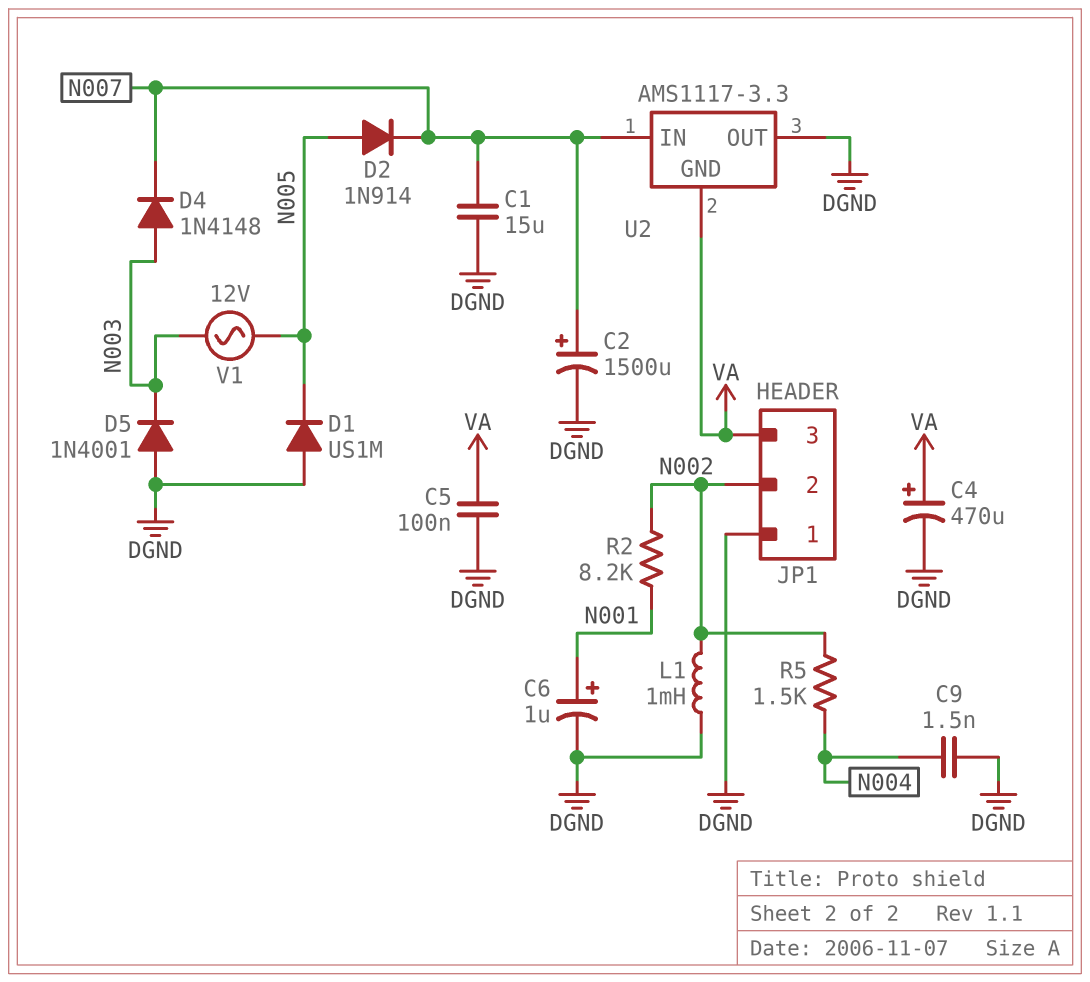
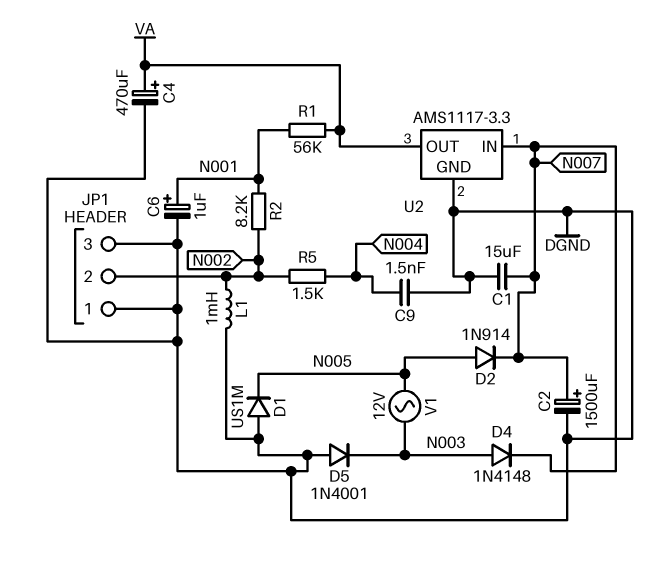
C5: 100nF (DGND, VA) -> none
JP1 pin 3: VA -> DGND
R1: none -> 56k (N001, VA)
U2 pin GND: VA -> DGND
U2 pin OUT: DGND -> VA

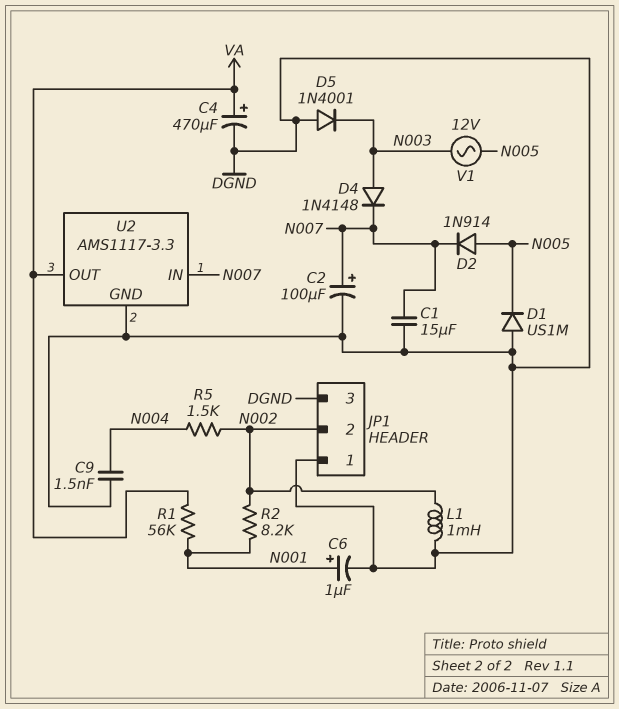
C2: 1500uF (plus N007, minus DGND) -> 100uF (plus N007, minus DGND)

